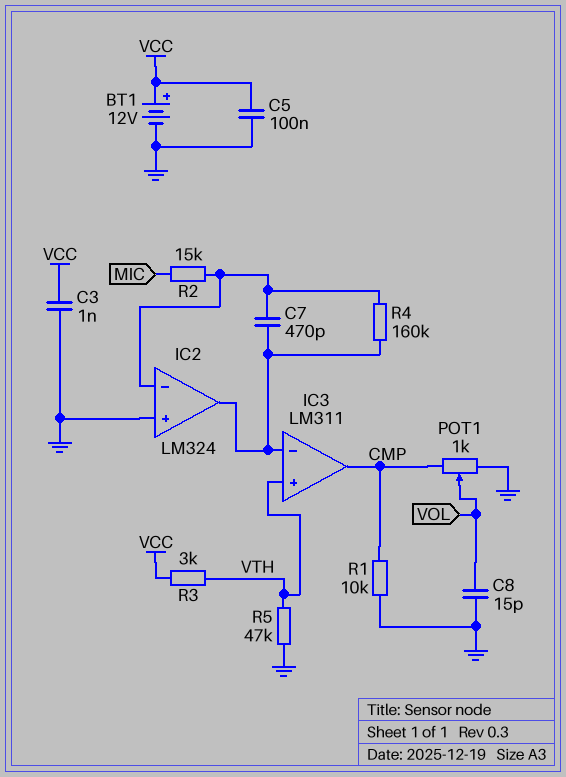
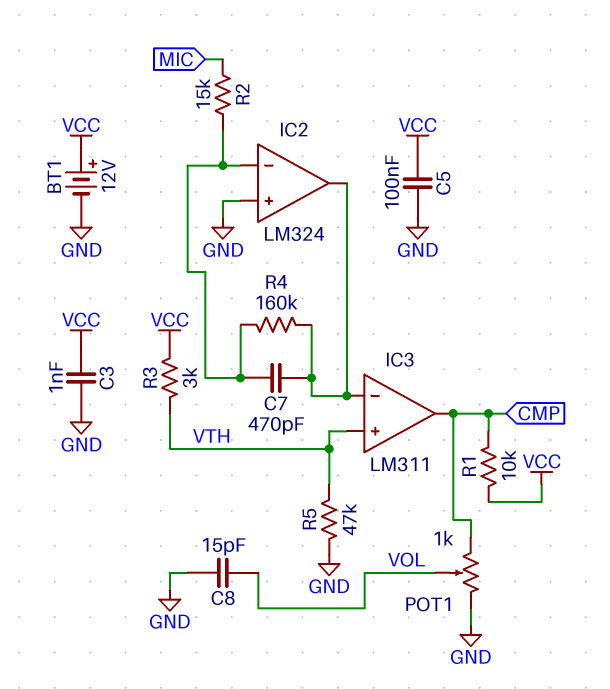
R1: 10k (CMP, GND) -> 10k (CMP, VCC)

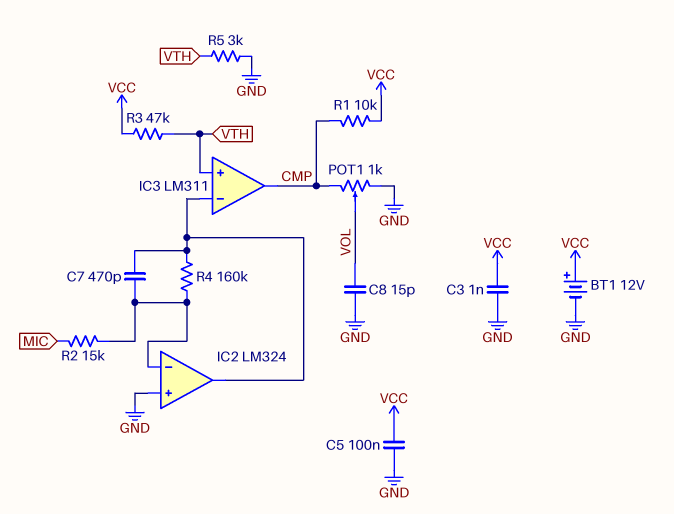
R3: 3k (VCC, VTH) -> 47k (VCC, VTH)
R5: 47k (GND, VTH) -> 3k (GND, VTH)

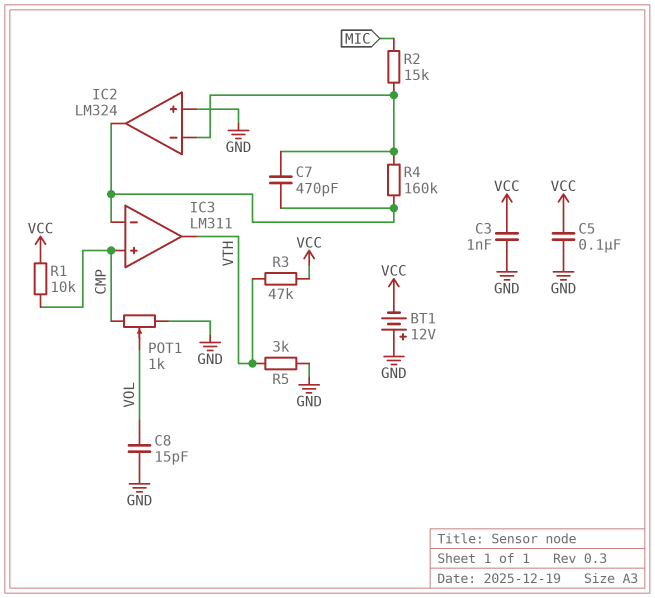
BT1: 12V (plus VCC, minus GND) -> 12V (plus GND, minus VCC)
IC3 pin in+: VTH -> CMP
IC3 pin out: CMP -> VTH

